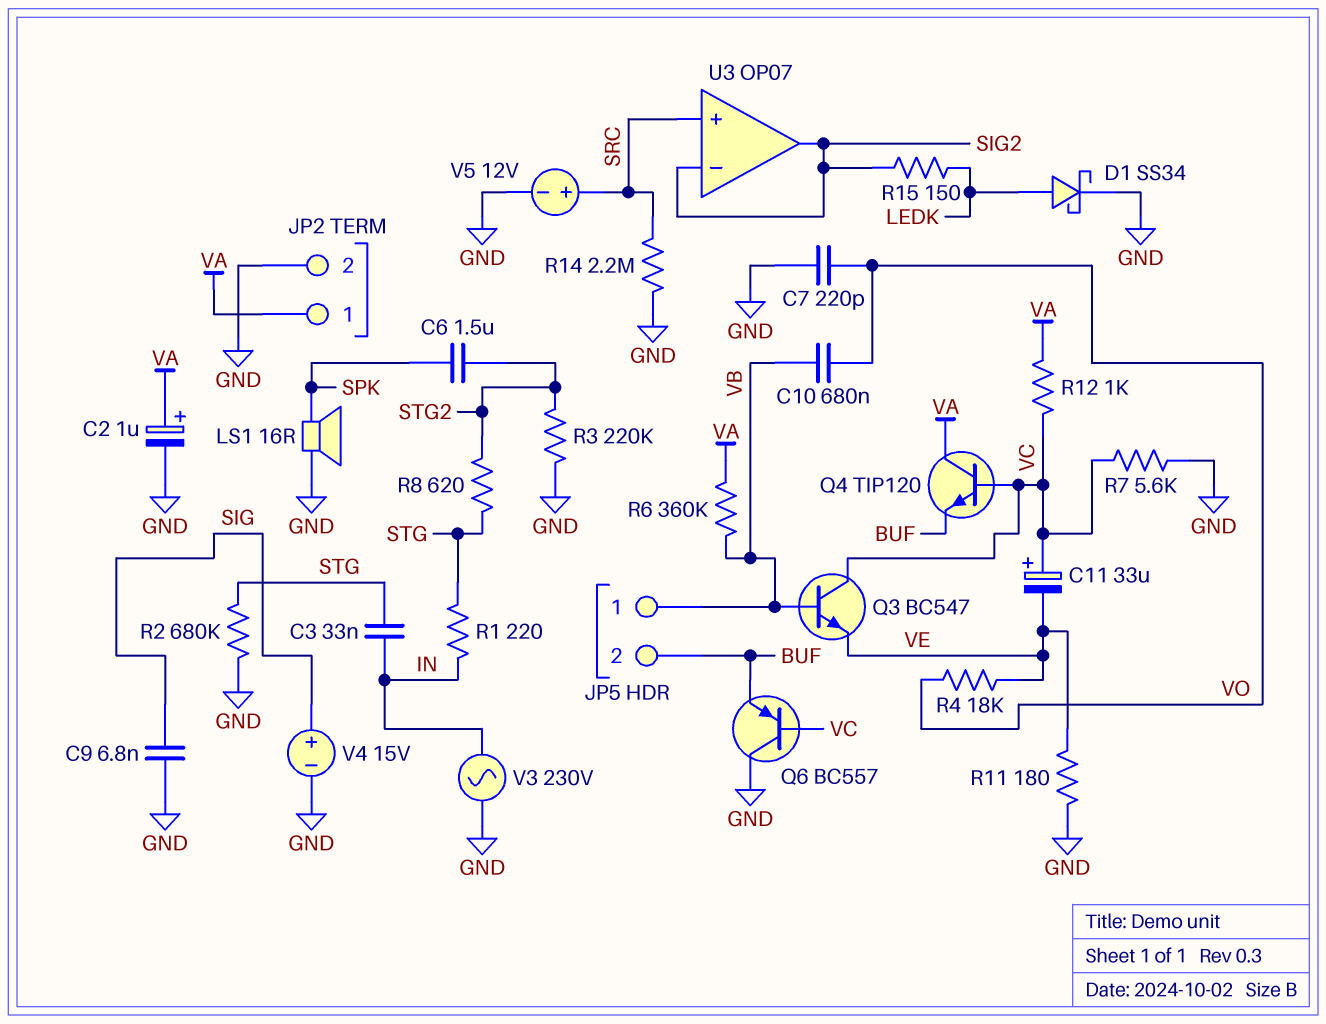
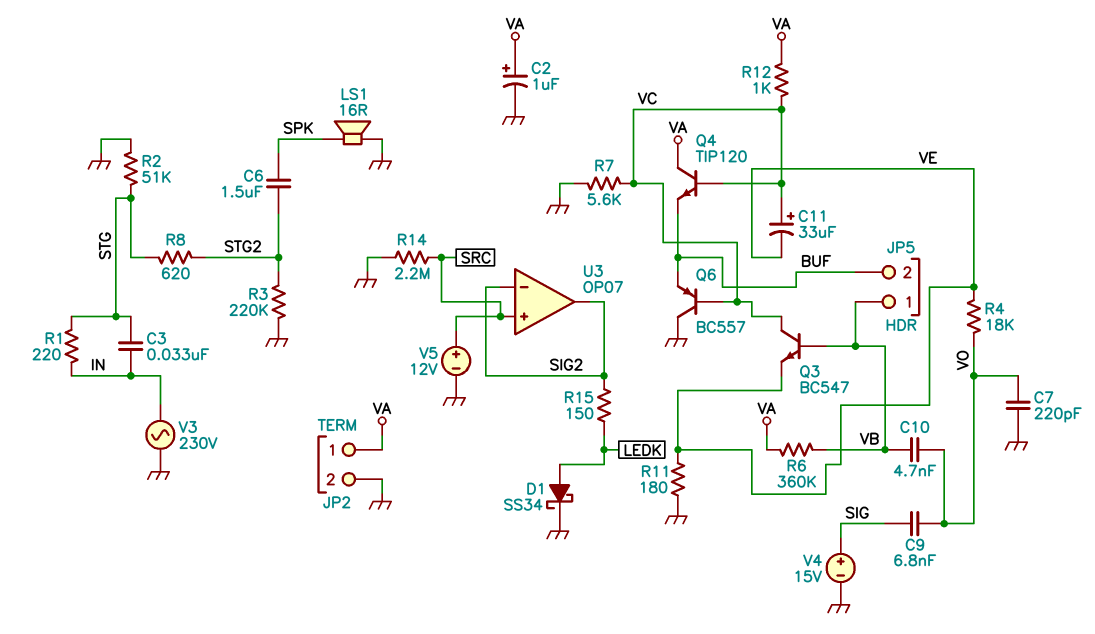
C9: 6.8nF (GND, SIG) -> 6.8nF (SIG, VO)
C10: 680nF (VB, VO) -> 4.7nF (VB, VO)
R2: 680k (GND, STG) -> 51k (GND, STG)

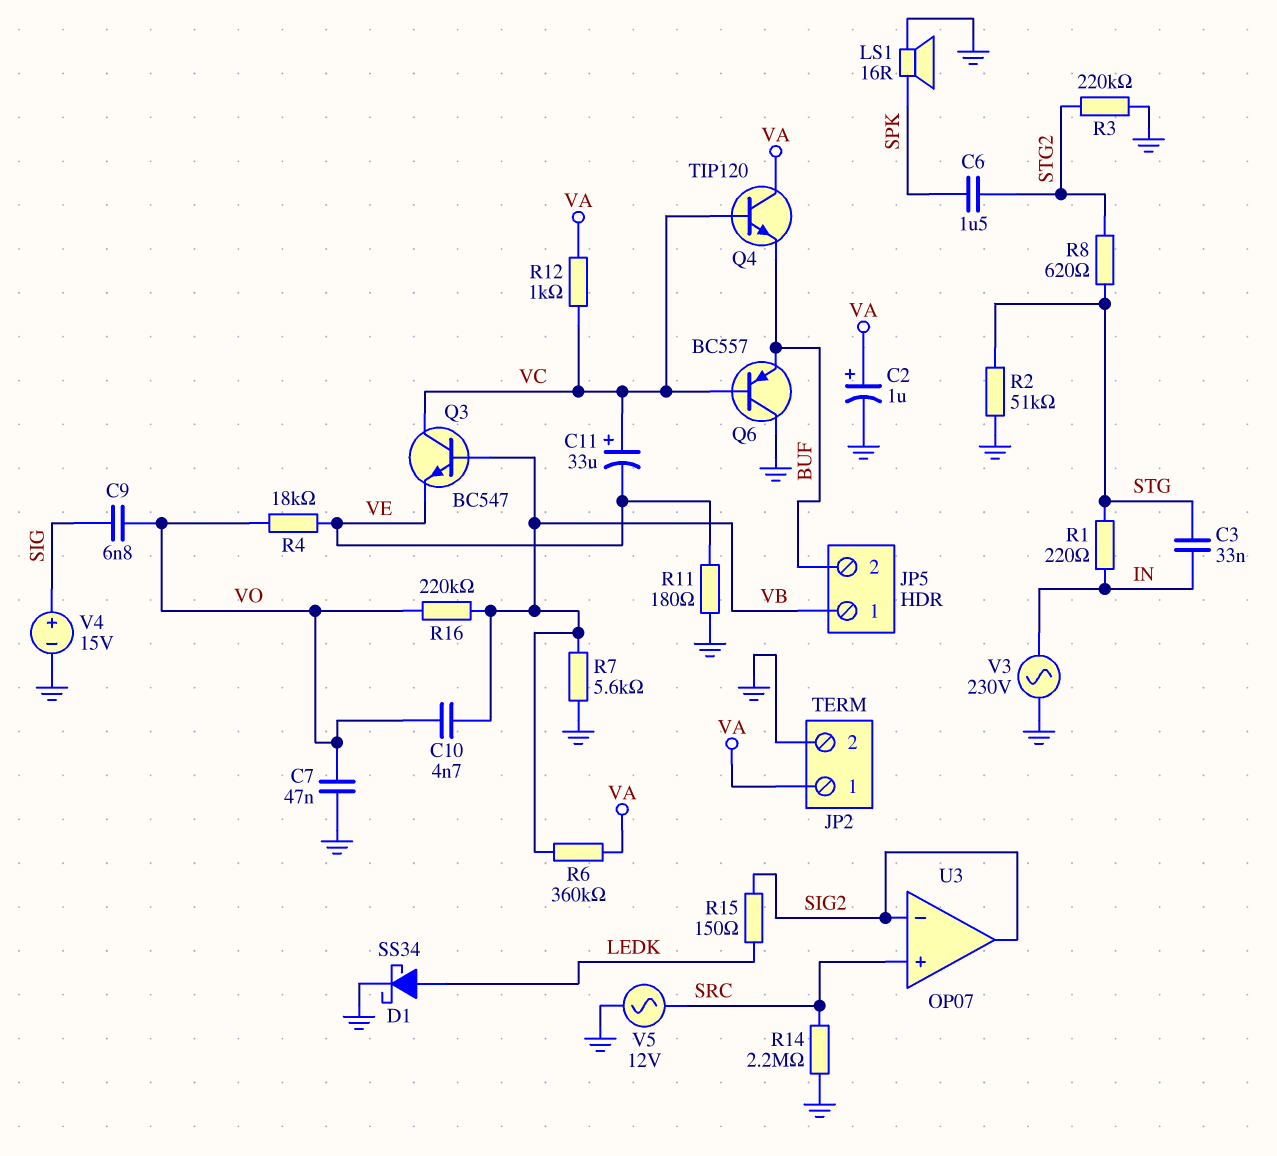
C7: 220pF (GND, VO) -> 47nF (GND, VO)
R7: 5.6k (GND, VC) -> 5.6k (GND, VB)
R16: none -> 220k (VB, VO)
V5: 12V (plus SRC, minus GND) -> AC 12V (GND, SRC)

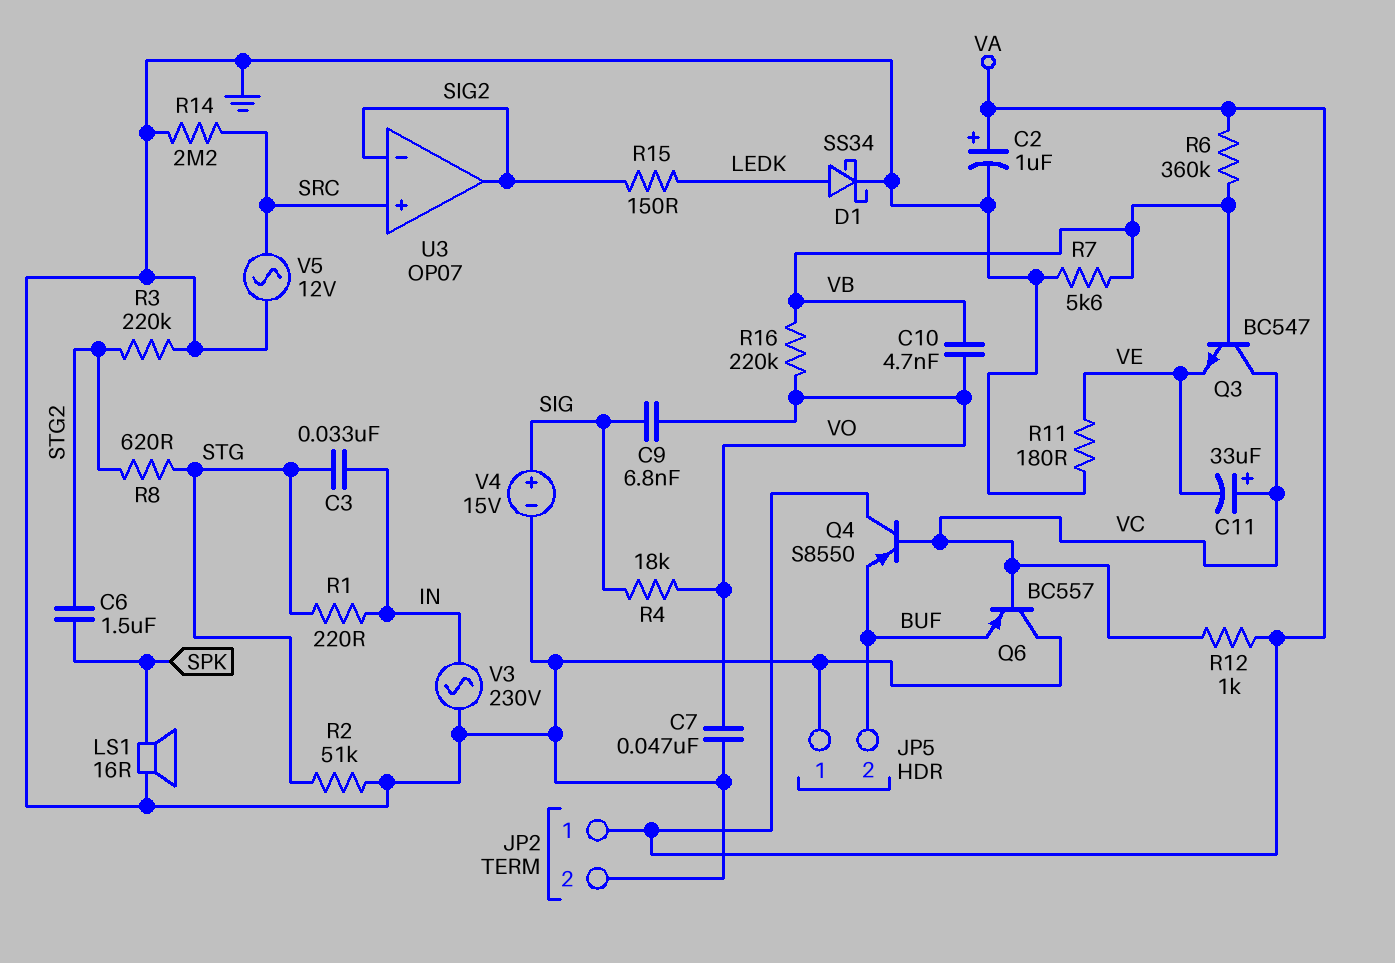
JP5 pin 1: VB -> GND
Q4: NPN TIP120 (B VC, C VA, E BUF) -> PNP S8550 (B VC, C VA, E BUF)
R4: 18k (VE, VO) -> 18k (SIG, VO)

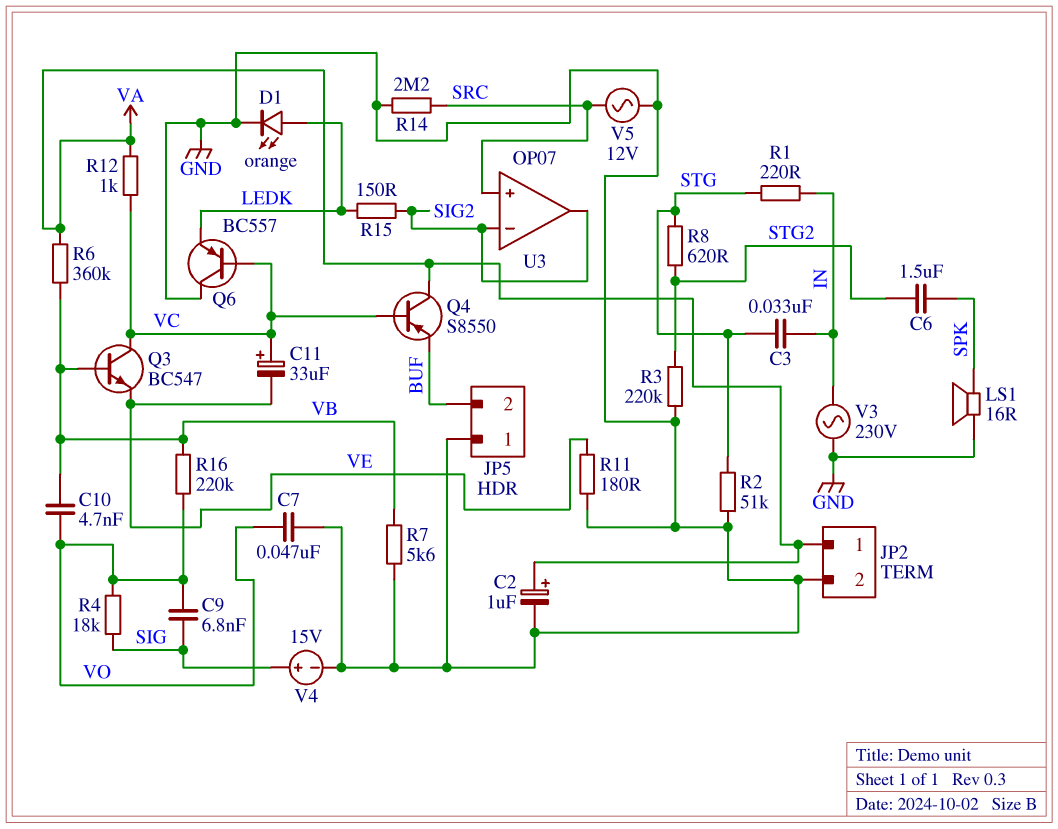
D1: schottky SS34 (A LEDK, K GND) -> LED orange (A LEDK, K GND)
Q6: PNP BC557 (B VC, C GND, E BUF) -> PNP BC557 (B VC, C GND, E LEDK)

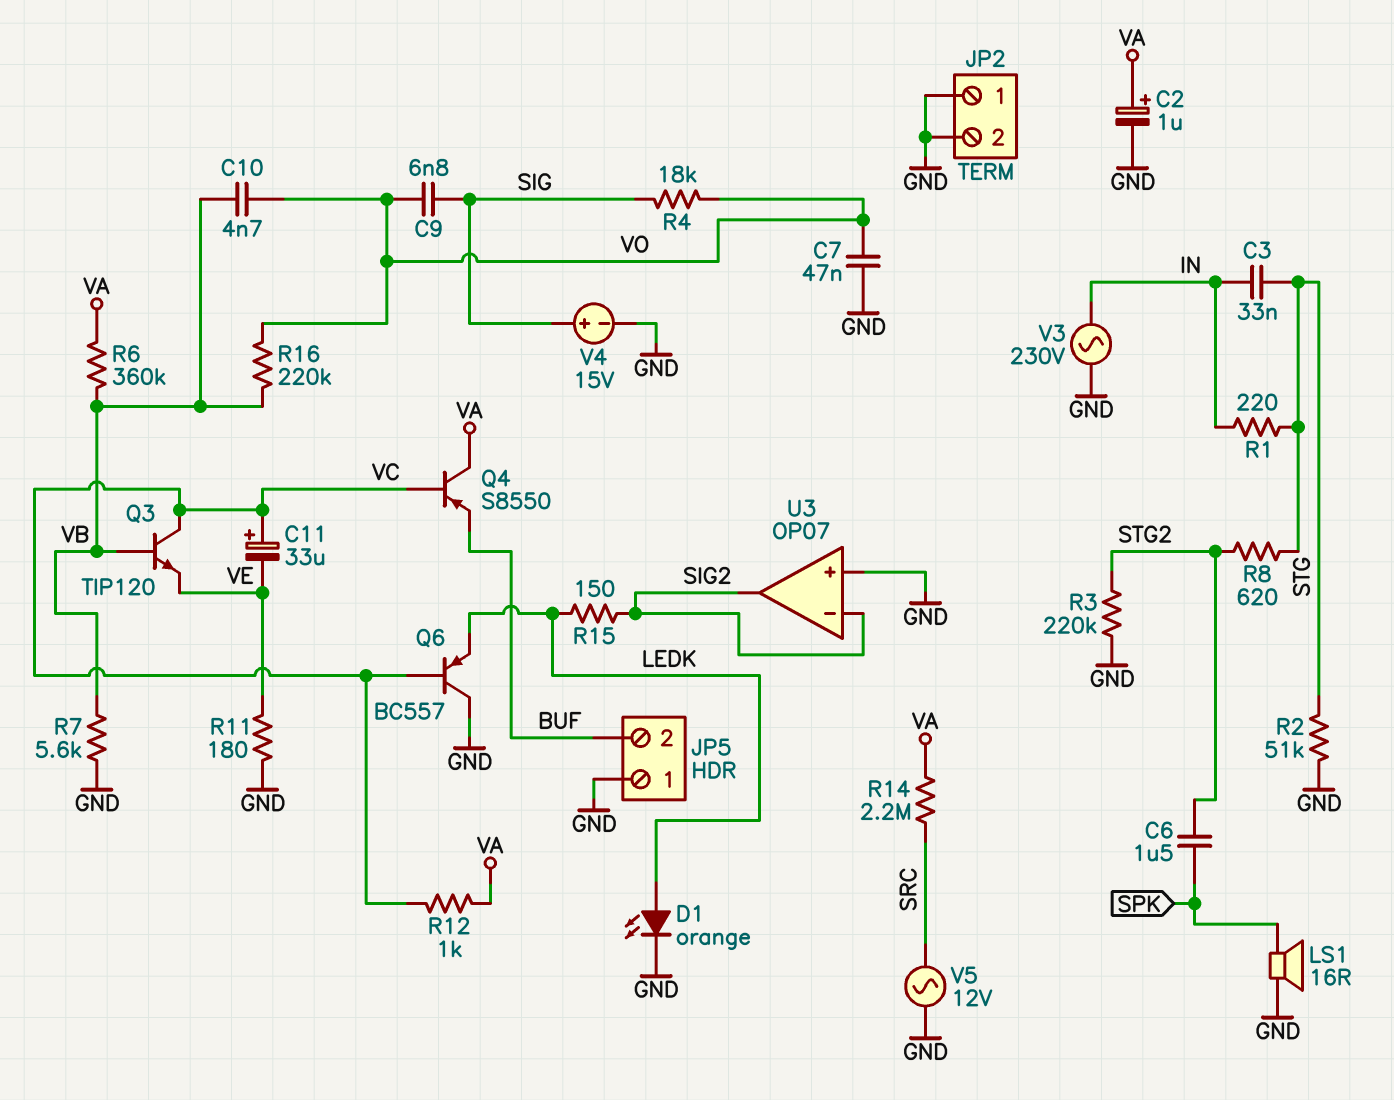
JP2 pin 1: VA -> GND
Q3: NPN BC547 (B VB, C VC, E VE) -> NPN TIP120 (B VB, C VC, E VE)
R14: 2.2M (GND, SRC) -> 2.2M (SRC, VA)
U3 pin in+: SRC -> GND

